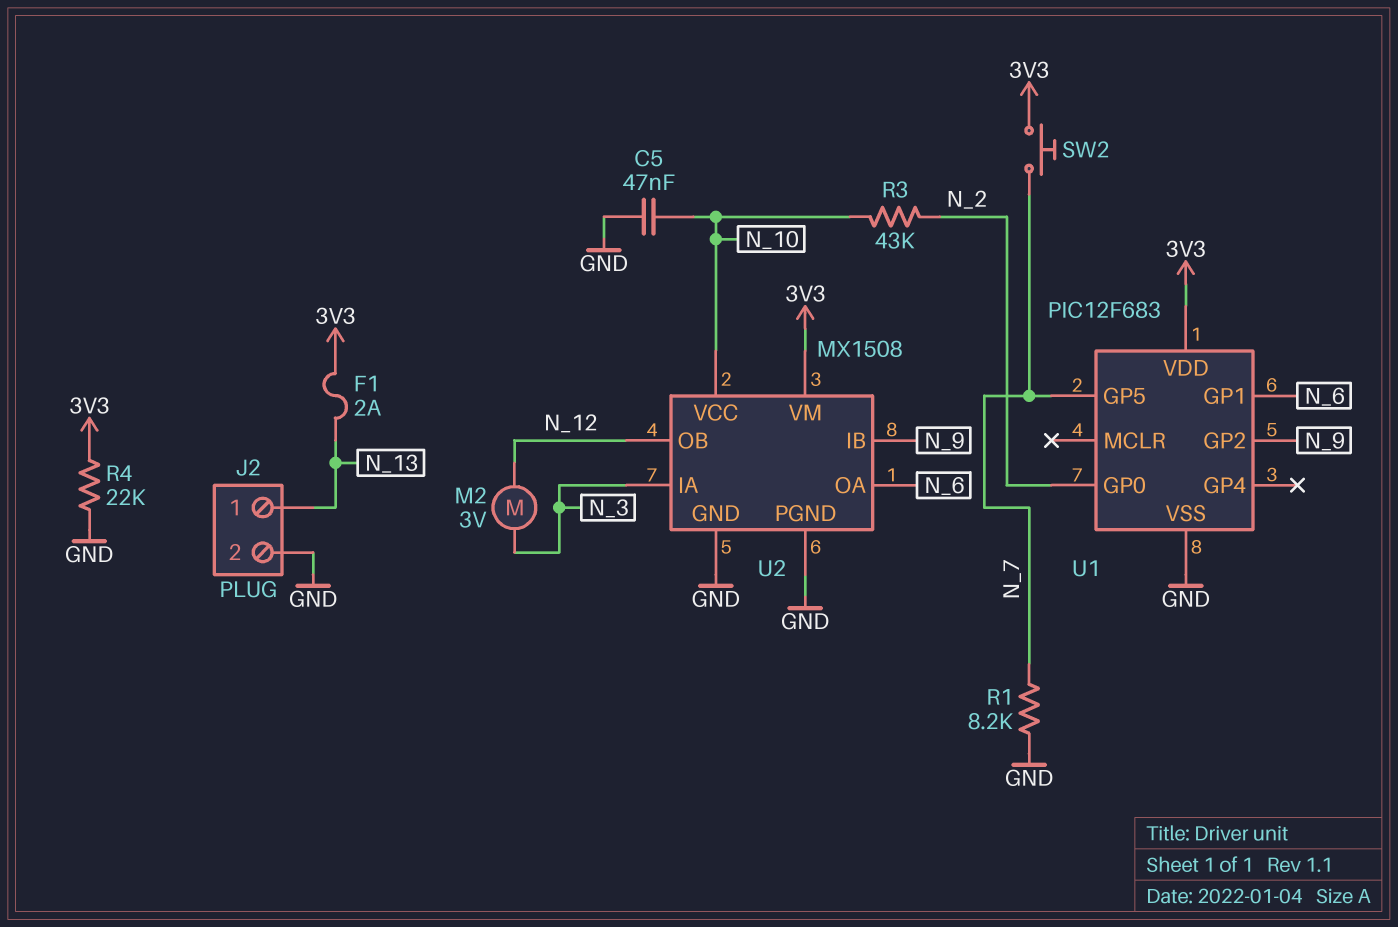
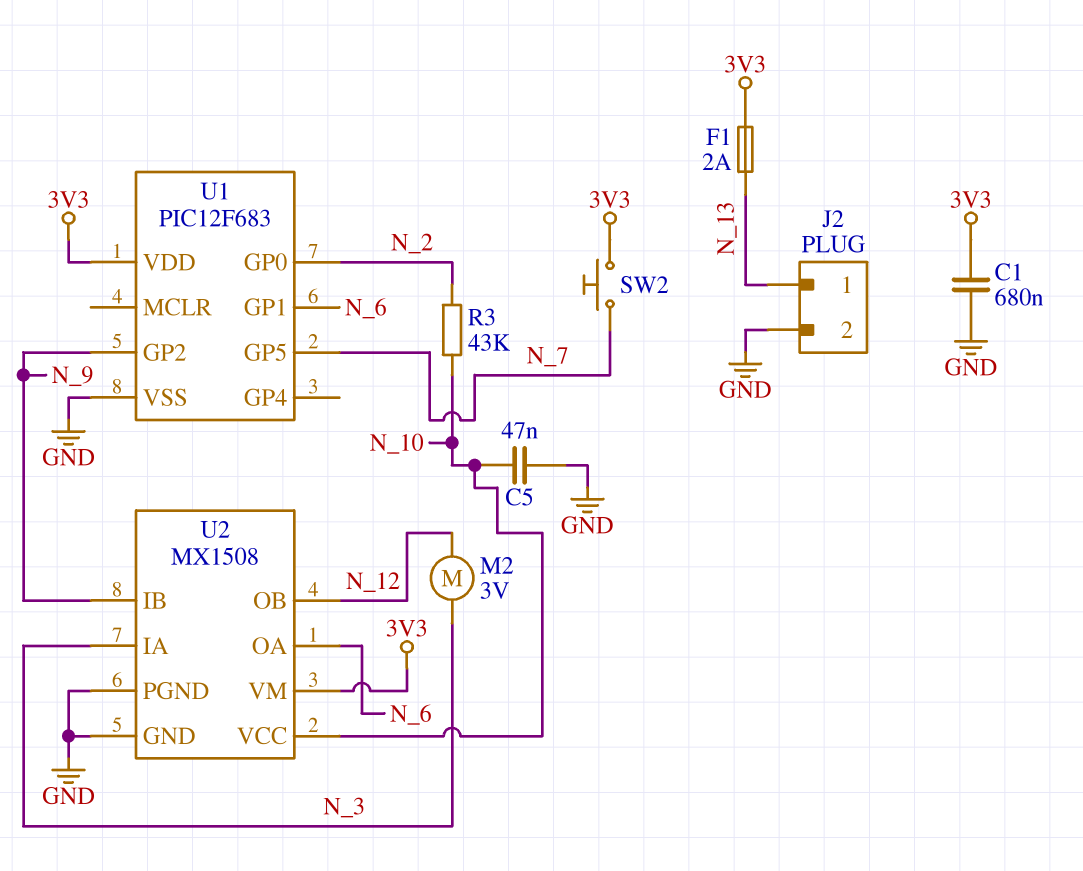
C1: none -> 680nF (3V3, GND)
R1: 8.2k (GND, N_7) -> none
R4: 22k (3V3, GND) -> none

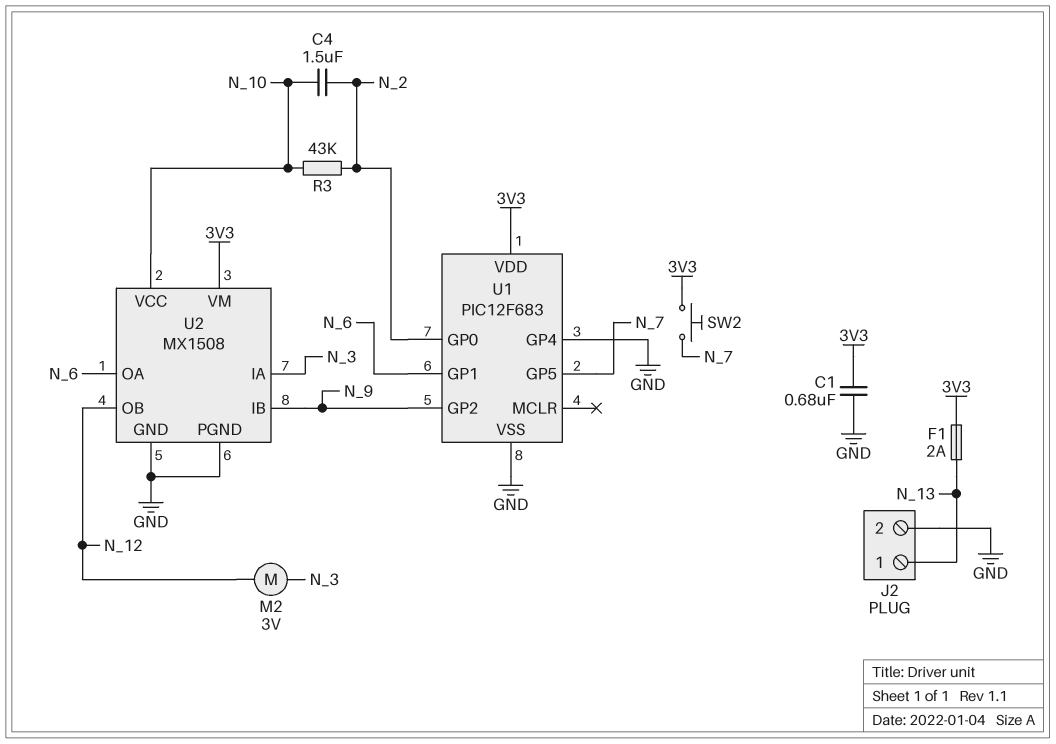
C4: none -> 1.5uF (N_2, N_10)
C5: 47nF (GND, N_10) -> none
U1 pin GP4: none -> GND

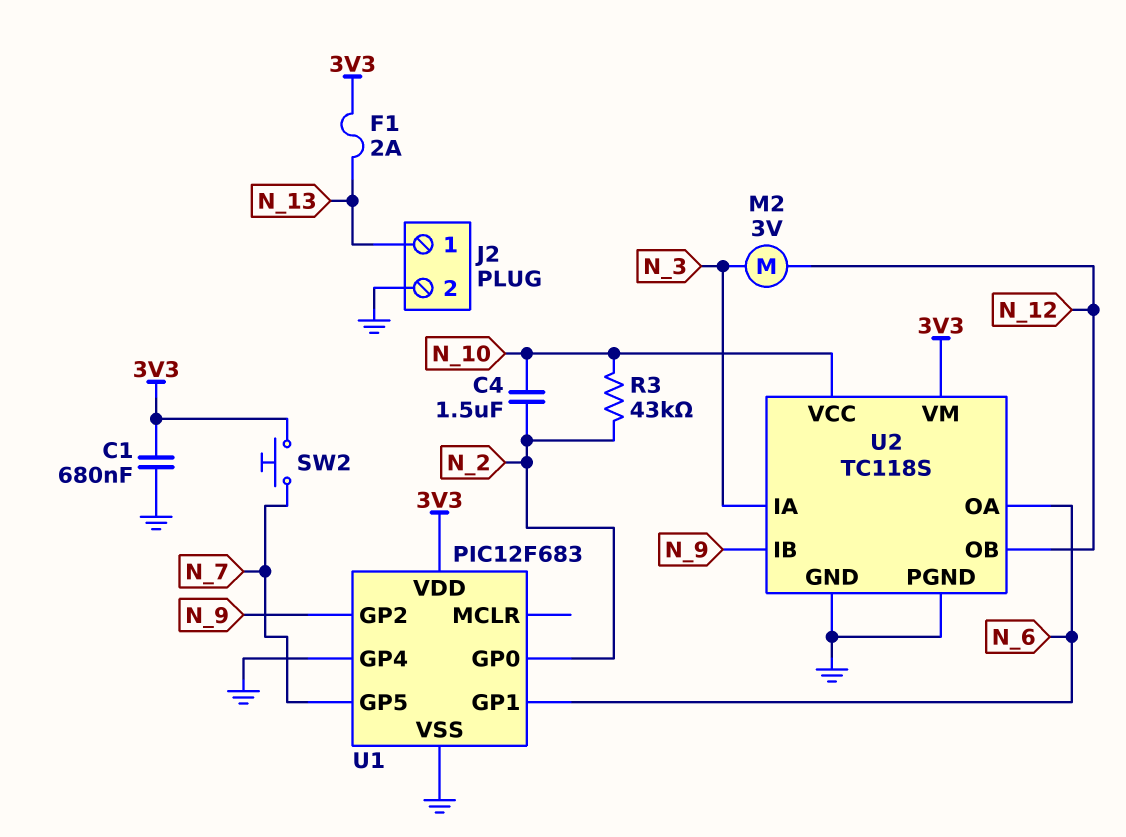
U2: MX1508 -> TC118S

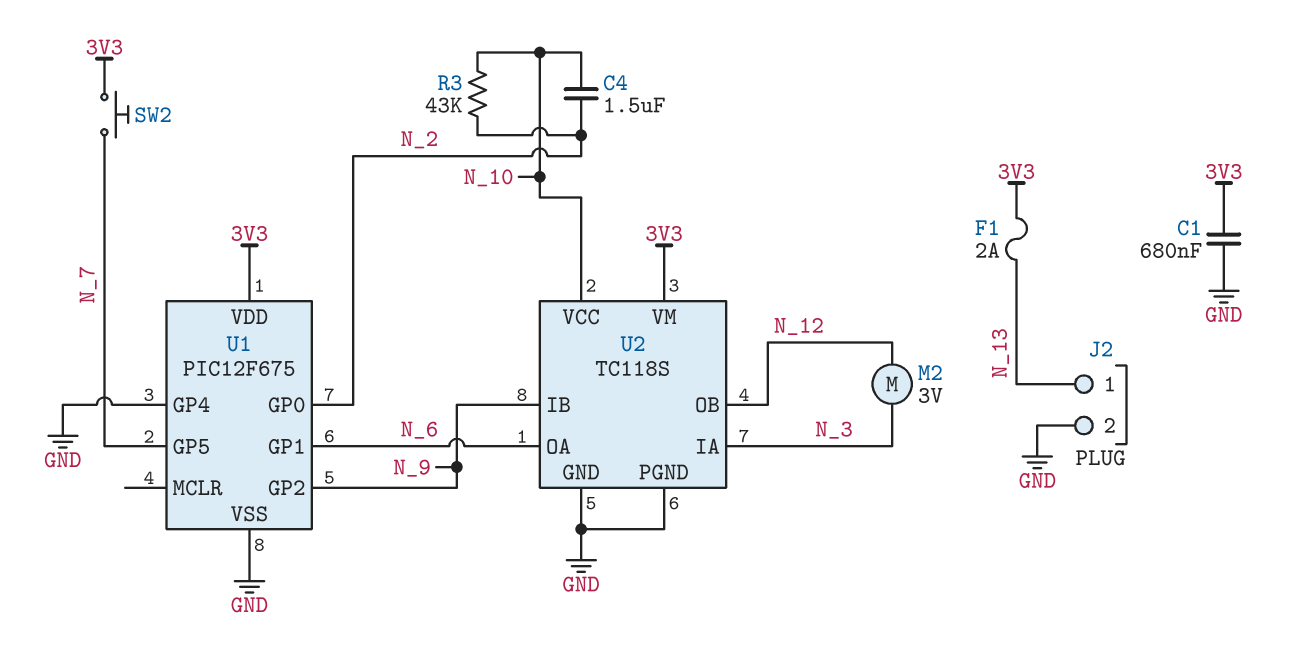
U1: PIC12F683 -> PIC12F675

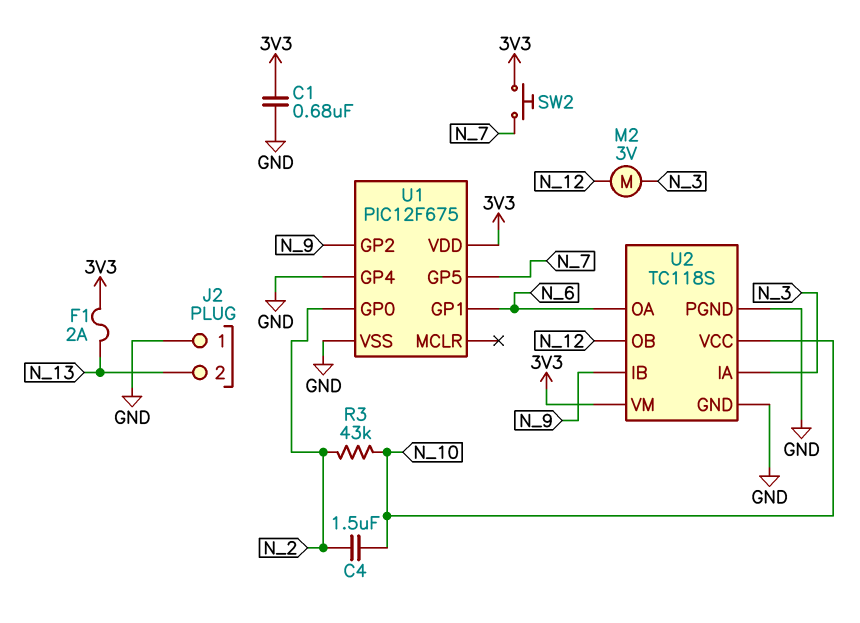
J2 pin 1: N_13 -> GND
J2 pin 2: GND -> N_13

